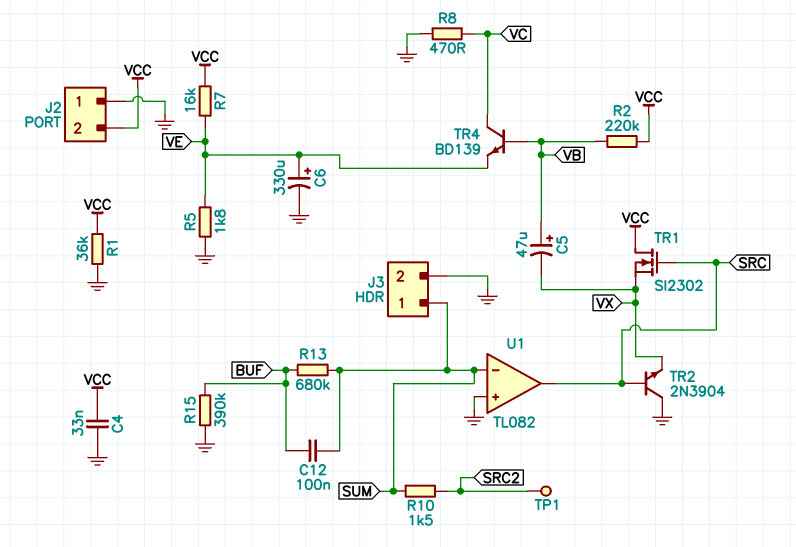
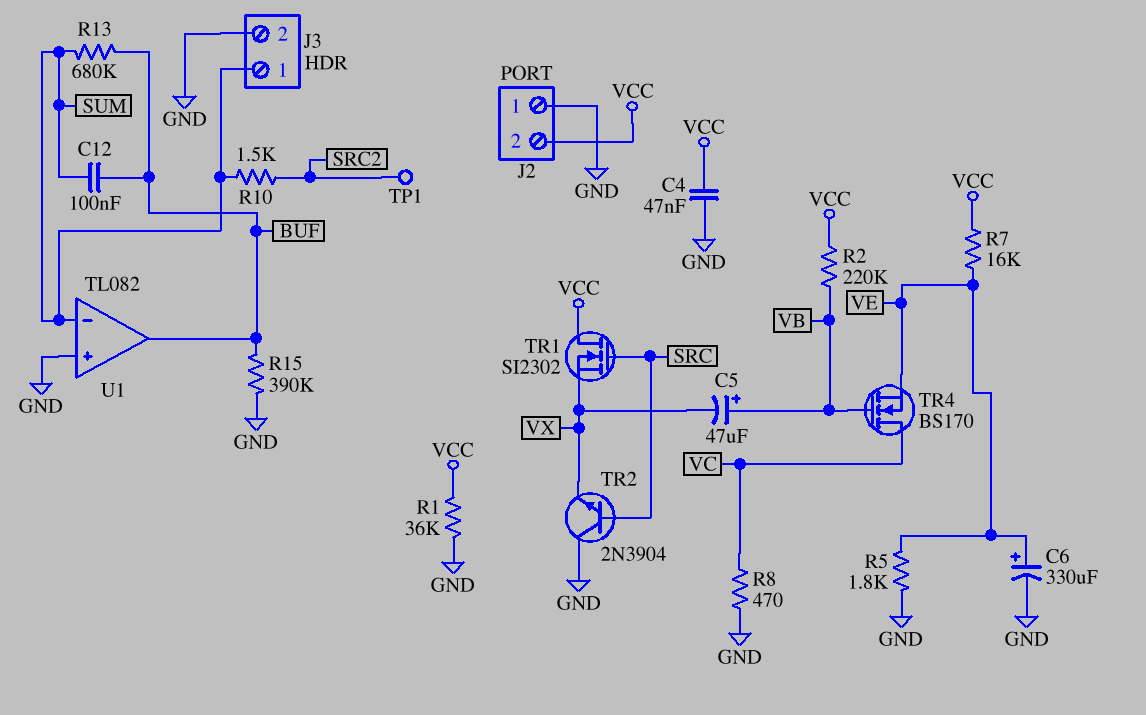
C4: 33nF (GND, VCC) -> 47nF (GND, VCC)
TR4: NPN BD139 (B VB, C VC, E VE) -> NMOS BS170 (G VB, D VC, S VE)
U1 pin out: SRC -> BUF

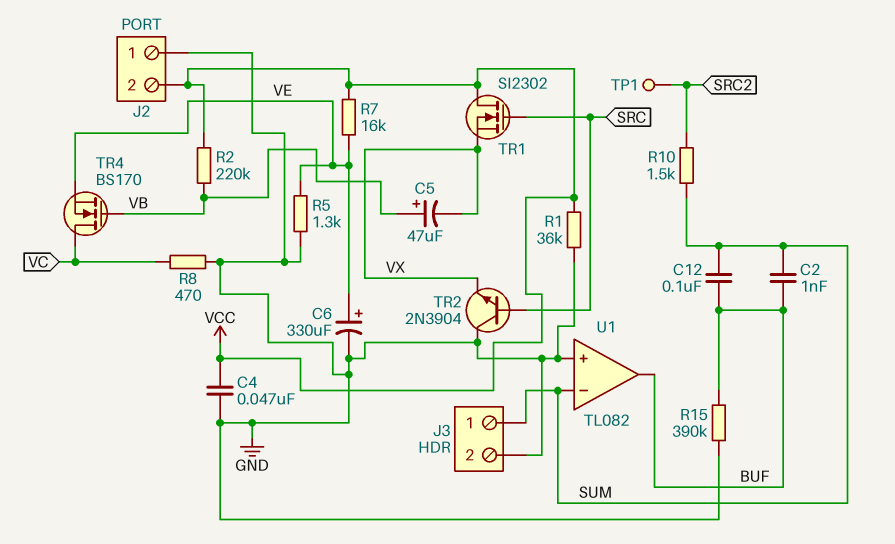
C2: none -> 1nF (BUF, SUM)
R5: 1.8k (GND, VE) -> 1.3k (GND, VE)
R13: 680k (BUF, SUM) -> none

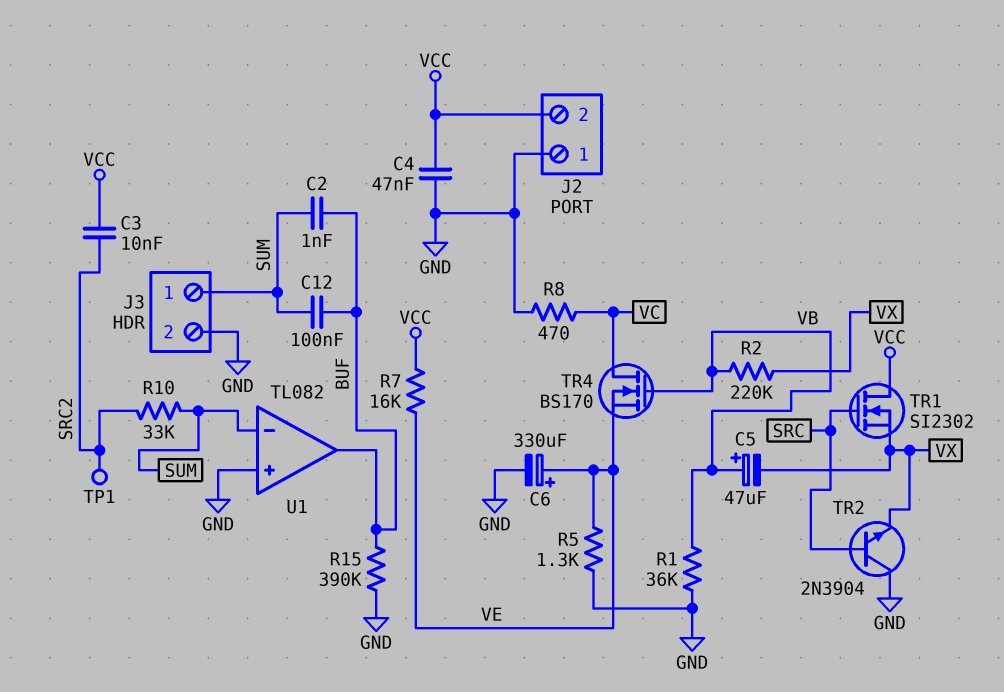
C3: none -> 10nF (SRC2, VCC)
R1: 36k (GND, VCC) -> 36k (GND, VB)
R2: 220k (VB, VCC) -> 220k (VB, VX)
R10: 1.5k (SRC2, SUM) -> 33k (SRC2, SUM)

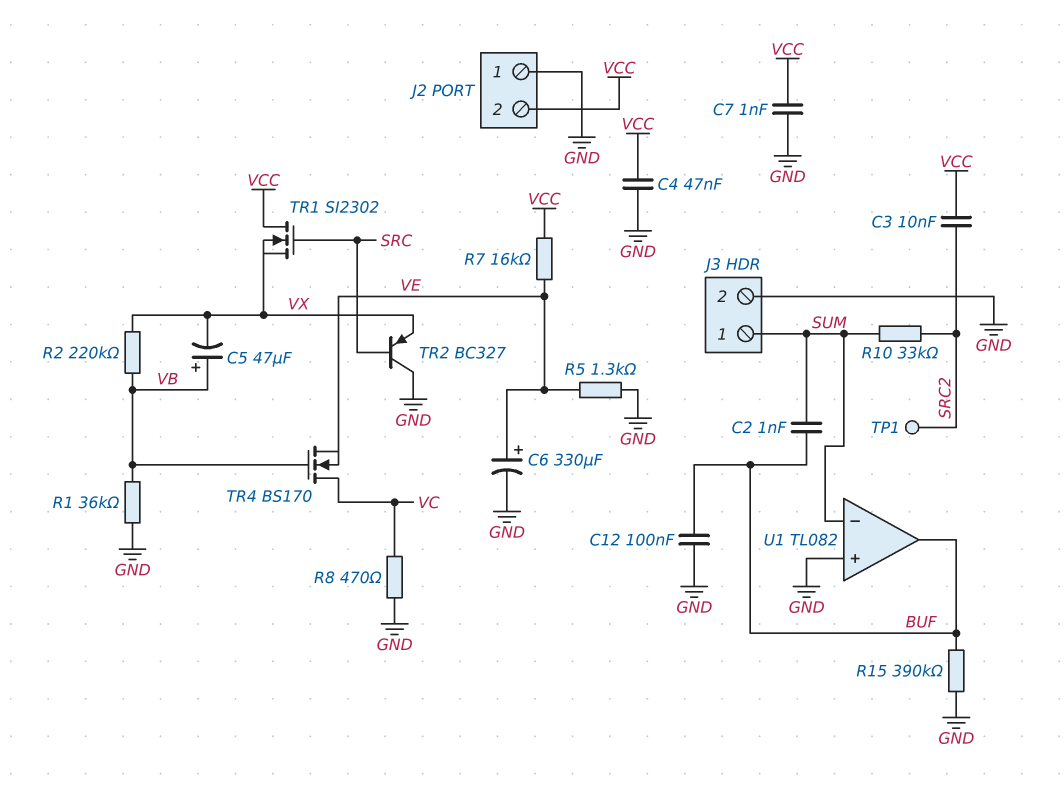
C7: none -> 1nF (GND, VCC)
C12: 100nF (BUF, SUM) -> 100nF (BUF, GND)
TR2: NPN 2N3904 (B SRC, C GND, E VX) -> PNP BC327 (B SRC, C GND, E VX)

